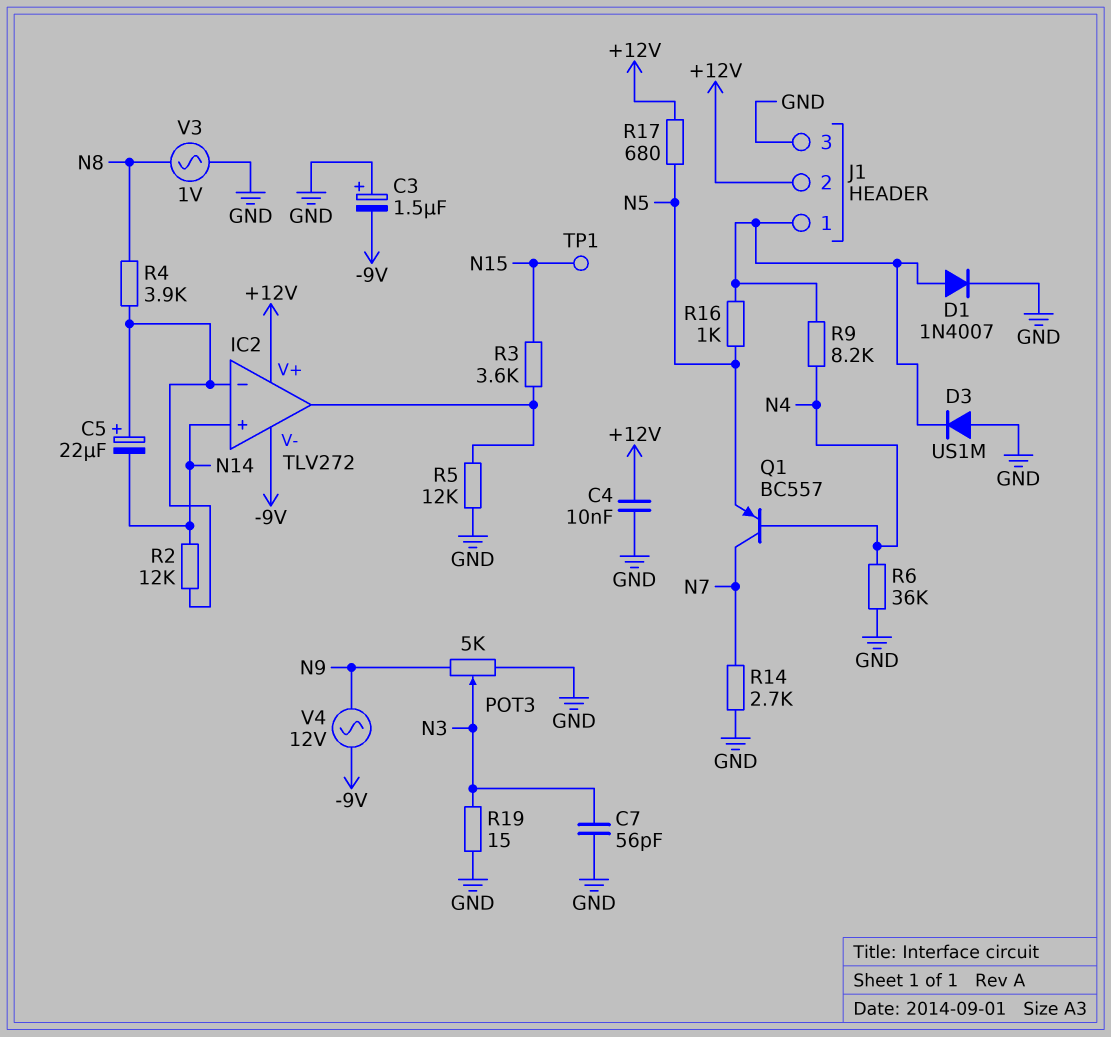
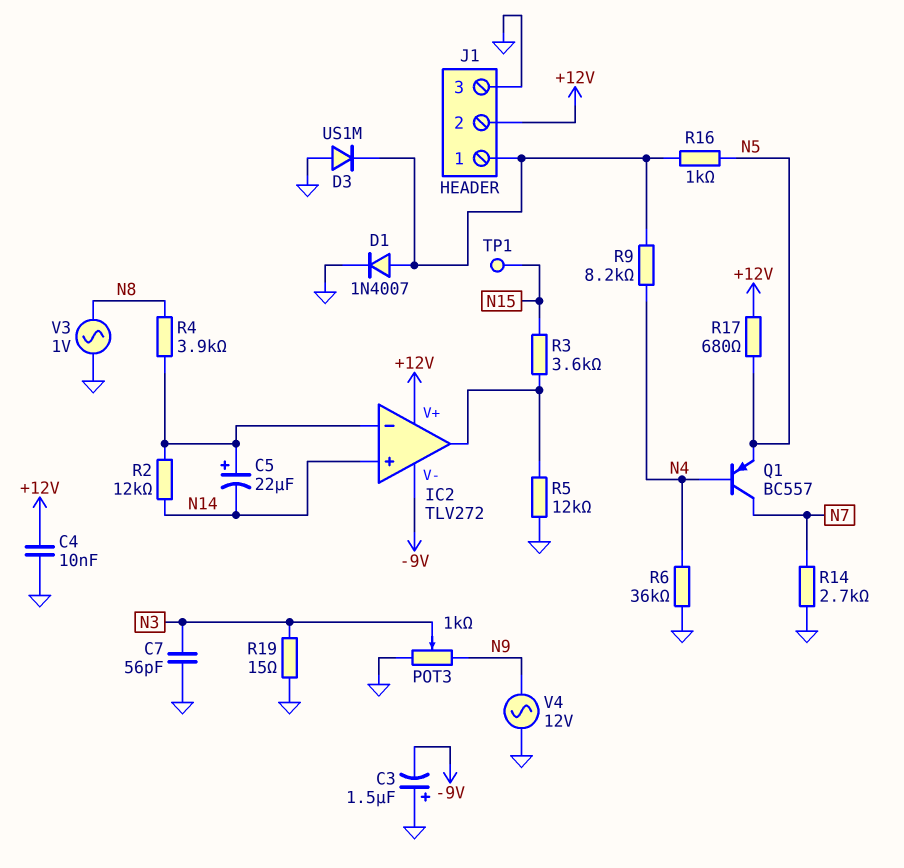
POT3: 5k (GND, N9, wiper N3) -> 1k (GND, N9, wiper N3)
V4: AC 12V (-9V, N9) -> AC 12V (GND, N9)

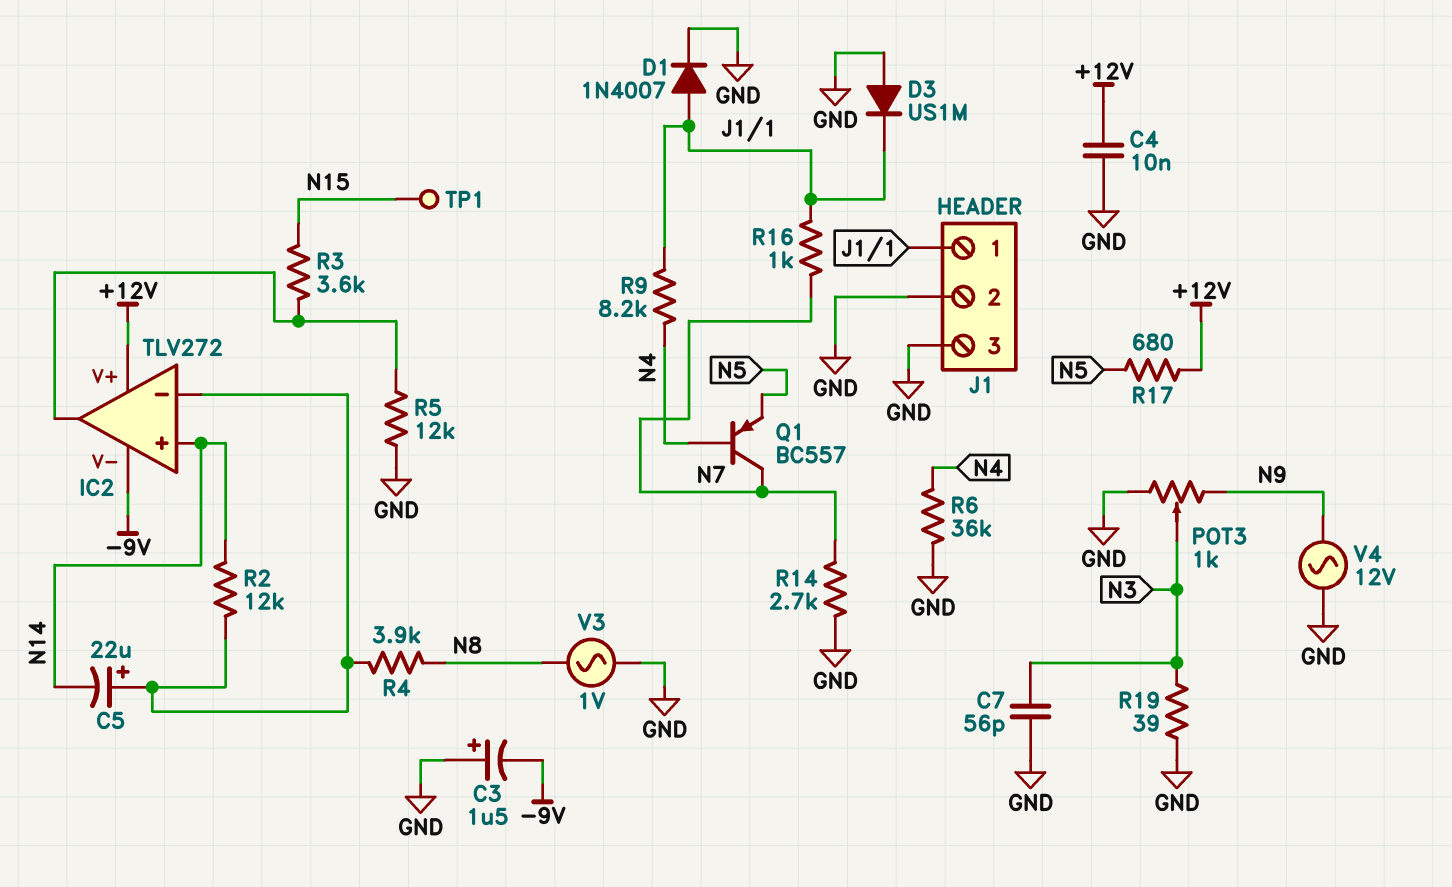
J1 pin 2: +12V -> GND
R16: 1k (J1/1, N5) -> 1k (J1/1, N7)
R19: 15 (GND, N3) -> 39 (GND, N3)

